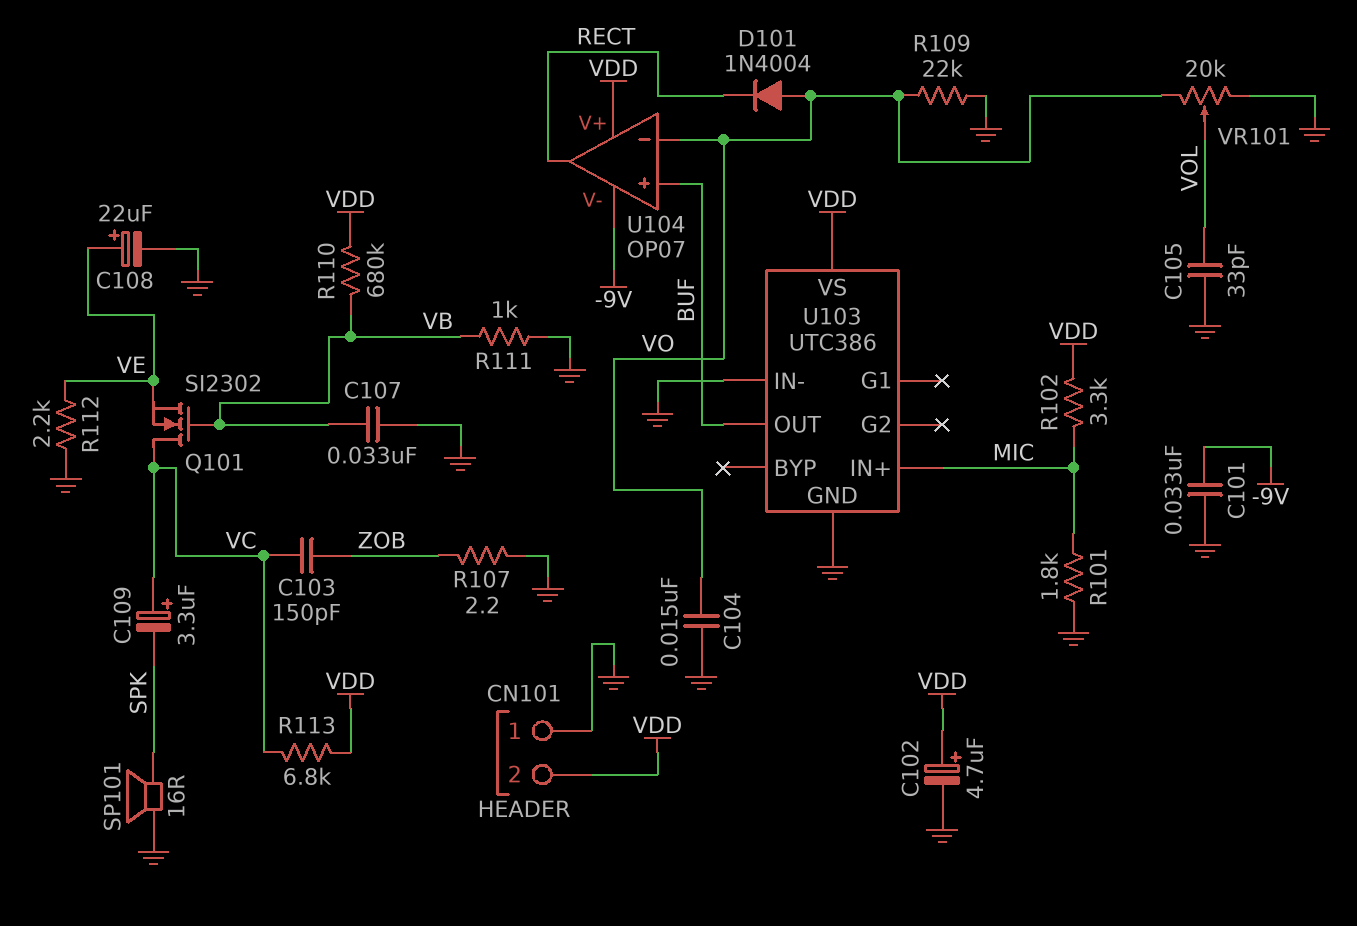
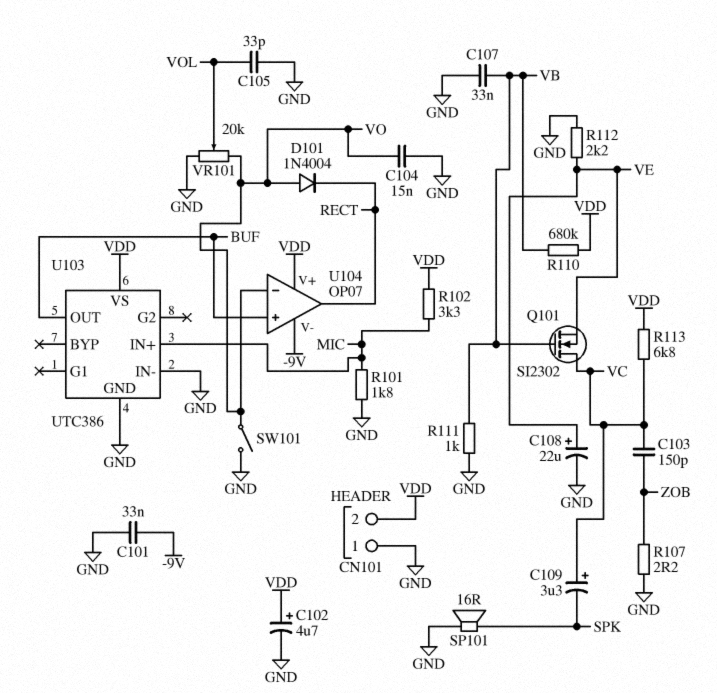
R109: 22k (GND, VO) -> none
SW101: none -> switch (GND, VO)

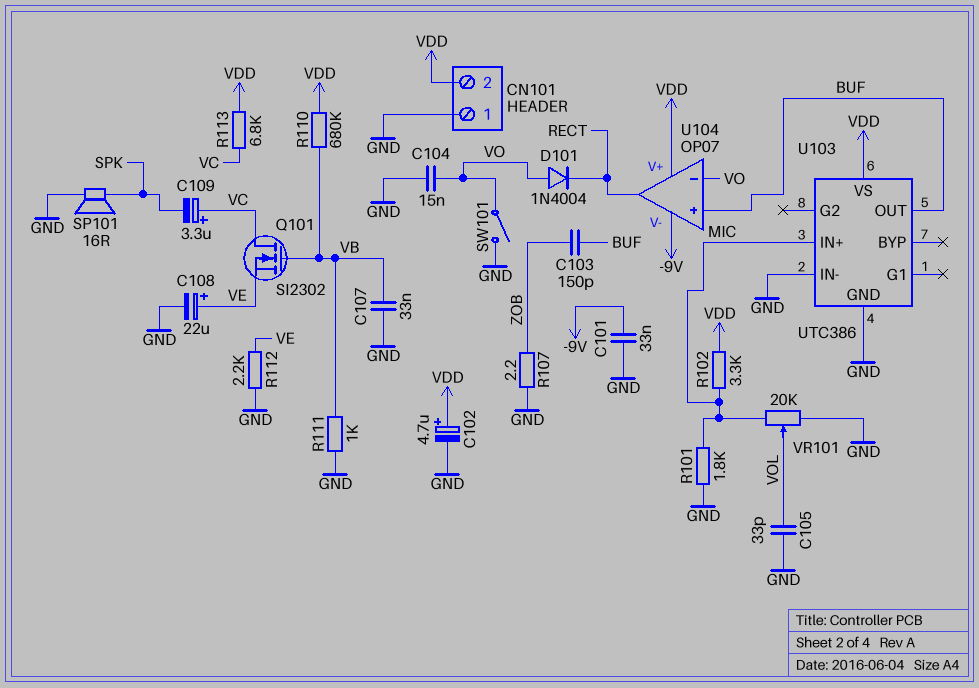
C103: 150pF (VC, ZOB) -> 150pF (BUF, ZOB)
VR101: 20k (GND, VO, wiper VOL) -> 20k (GND, MIC, wiper VOL)

